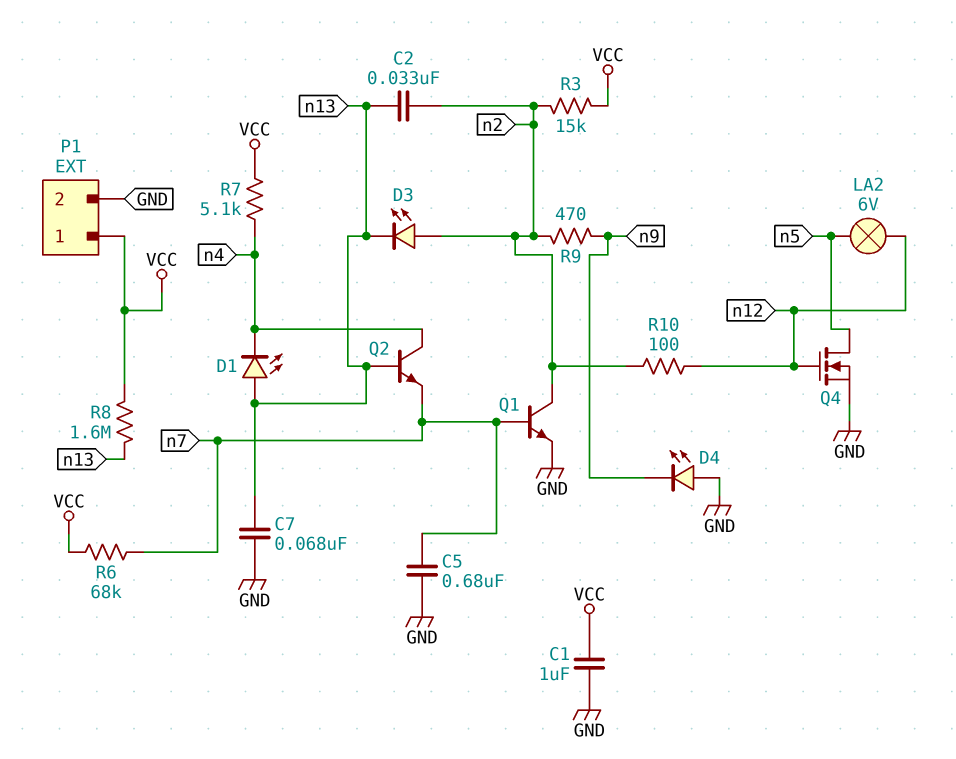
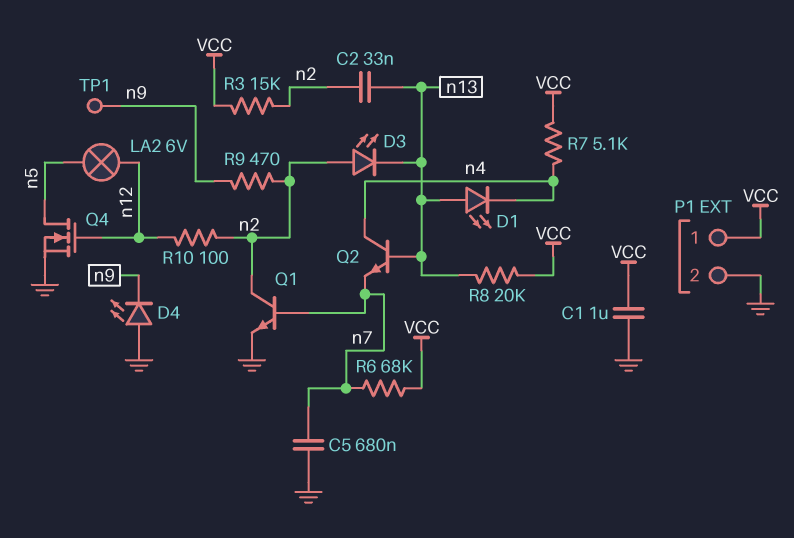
C7: 68nF (GND, n13) -> none
R8: 1.6M (VCC, n13) -> 20k (VCC, n13)
TP1: none -> test point (n9)

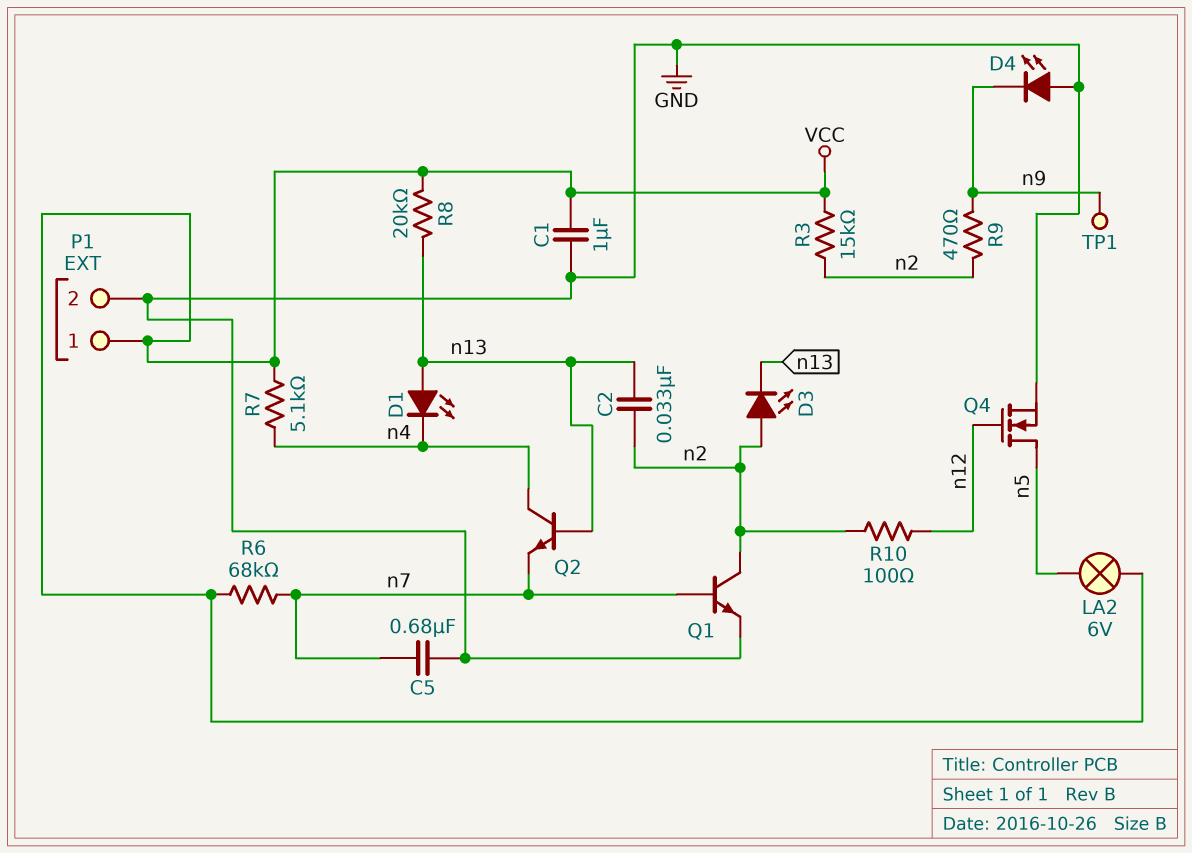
LA2: lamp 6V (n5, n12) -> lamp 6V (VCC, n5)

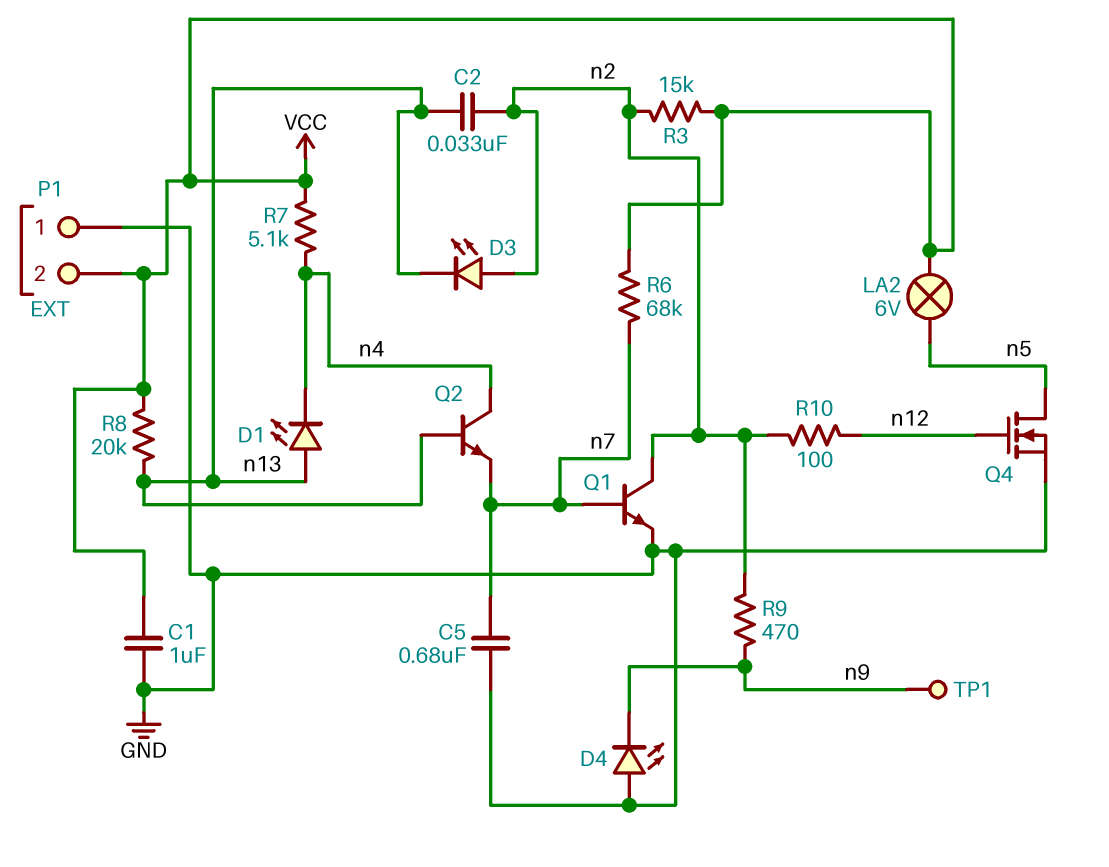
P1 pin 1: VCC -> GND
P1 pin 2: GND -> VCC

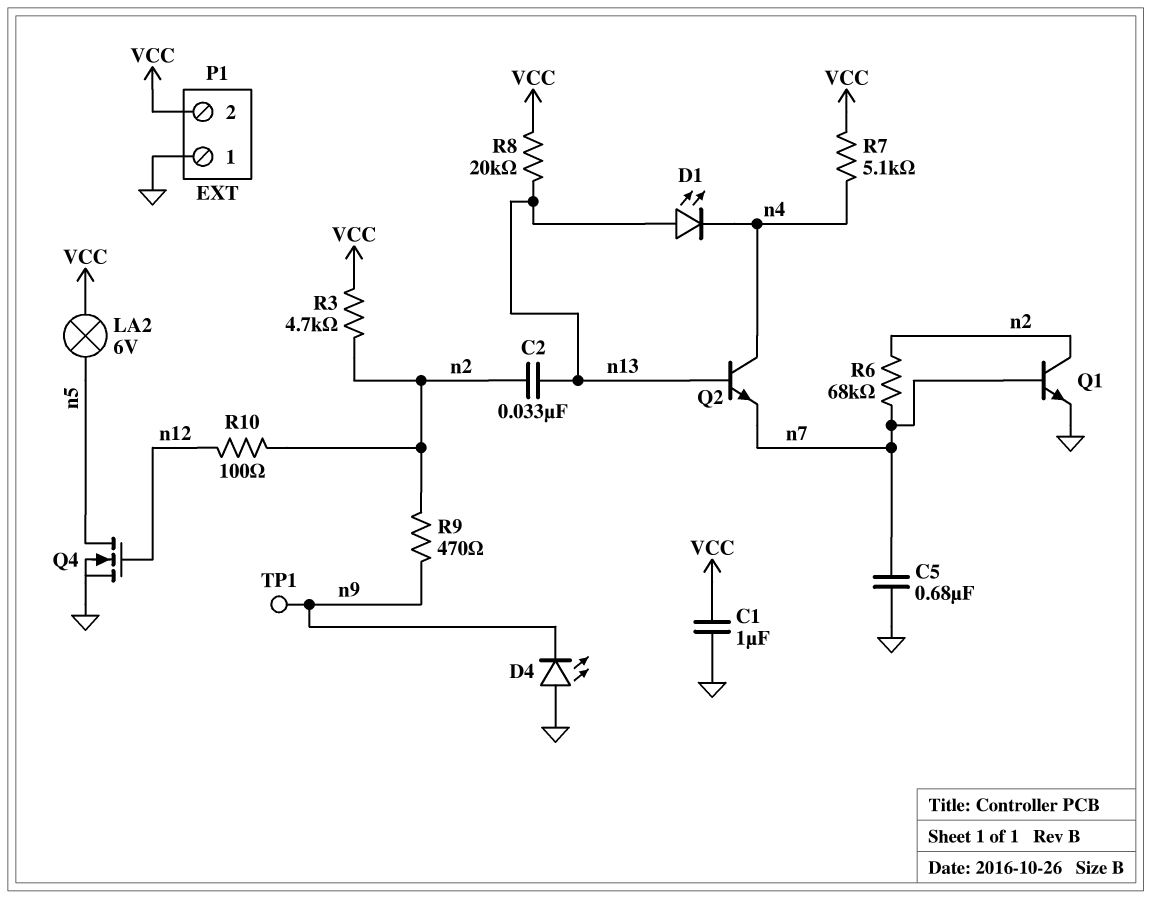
D3: LED (A n2, K n13) -> none
R3: 15k (VCC, n2) -> 4.7k (VCC, n2)
R6: 68k (VCC, n7) -> 68k (n2, n7)

